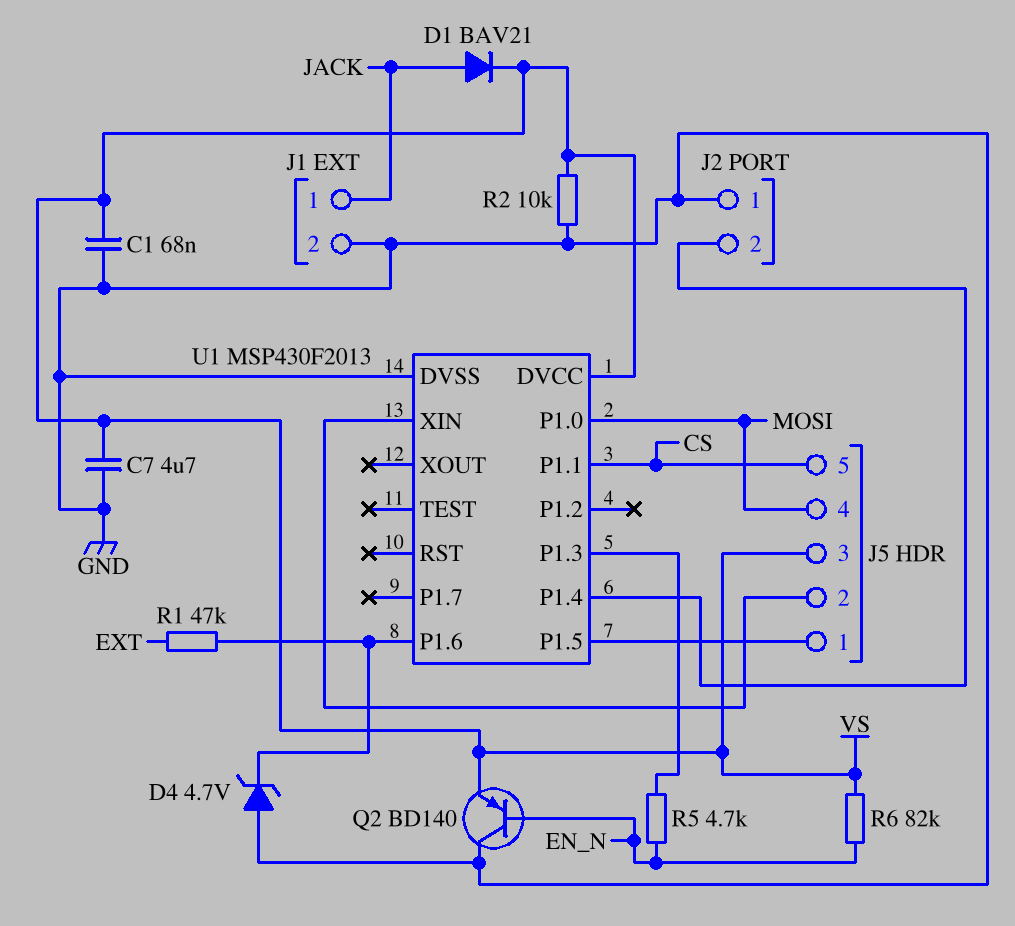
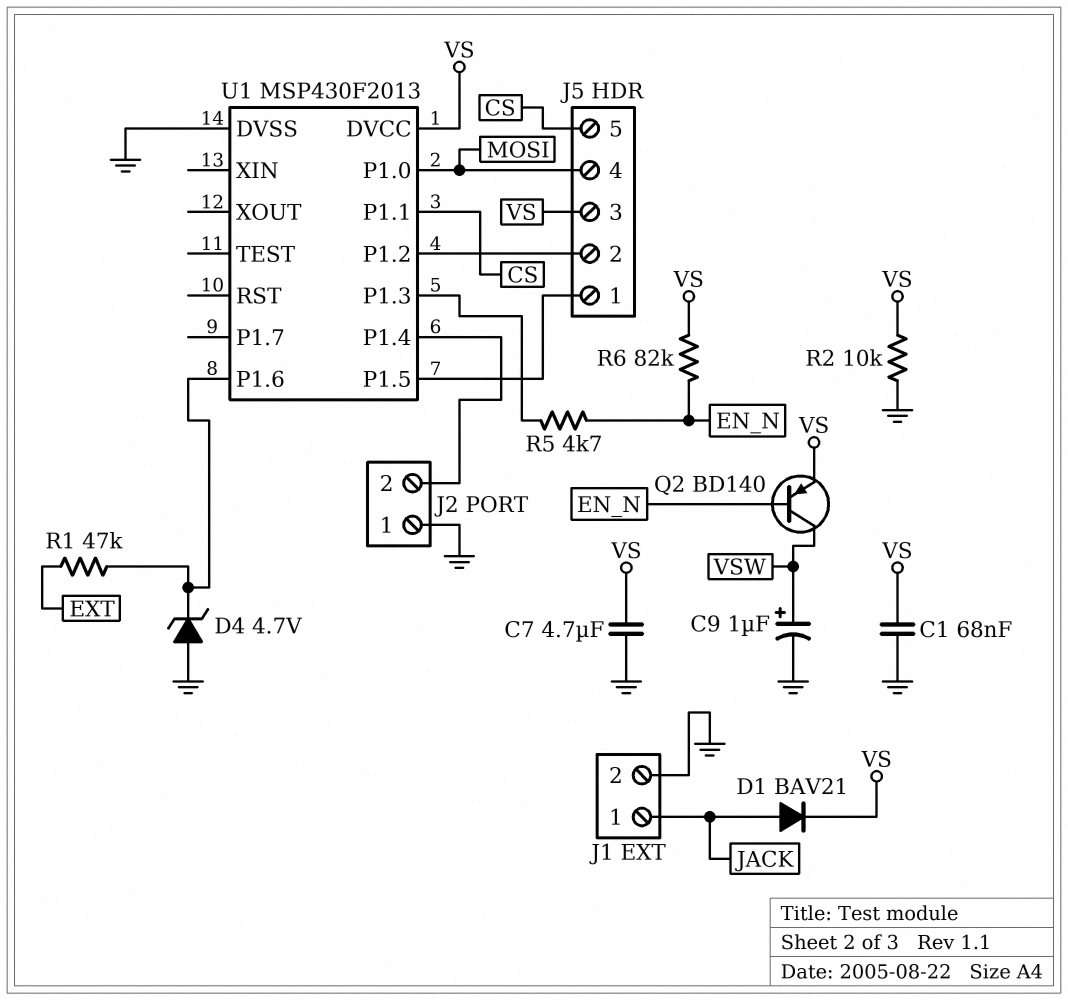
C9: none -> 1uF (plus VSW, minus GND)
Q2: PNP BD140 (B EN_N, C GND, E VS) -> PNP BD140 (B EN_N, C VSW, E VS)
U1 pin P1.2: none -> J5/2
U1 pin XIN: J5/2 -> none

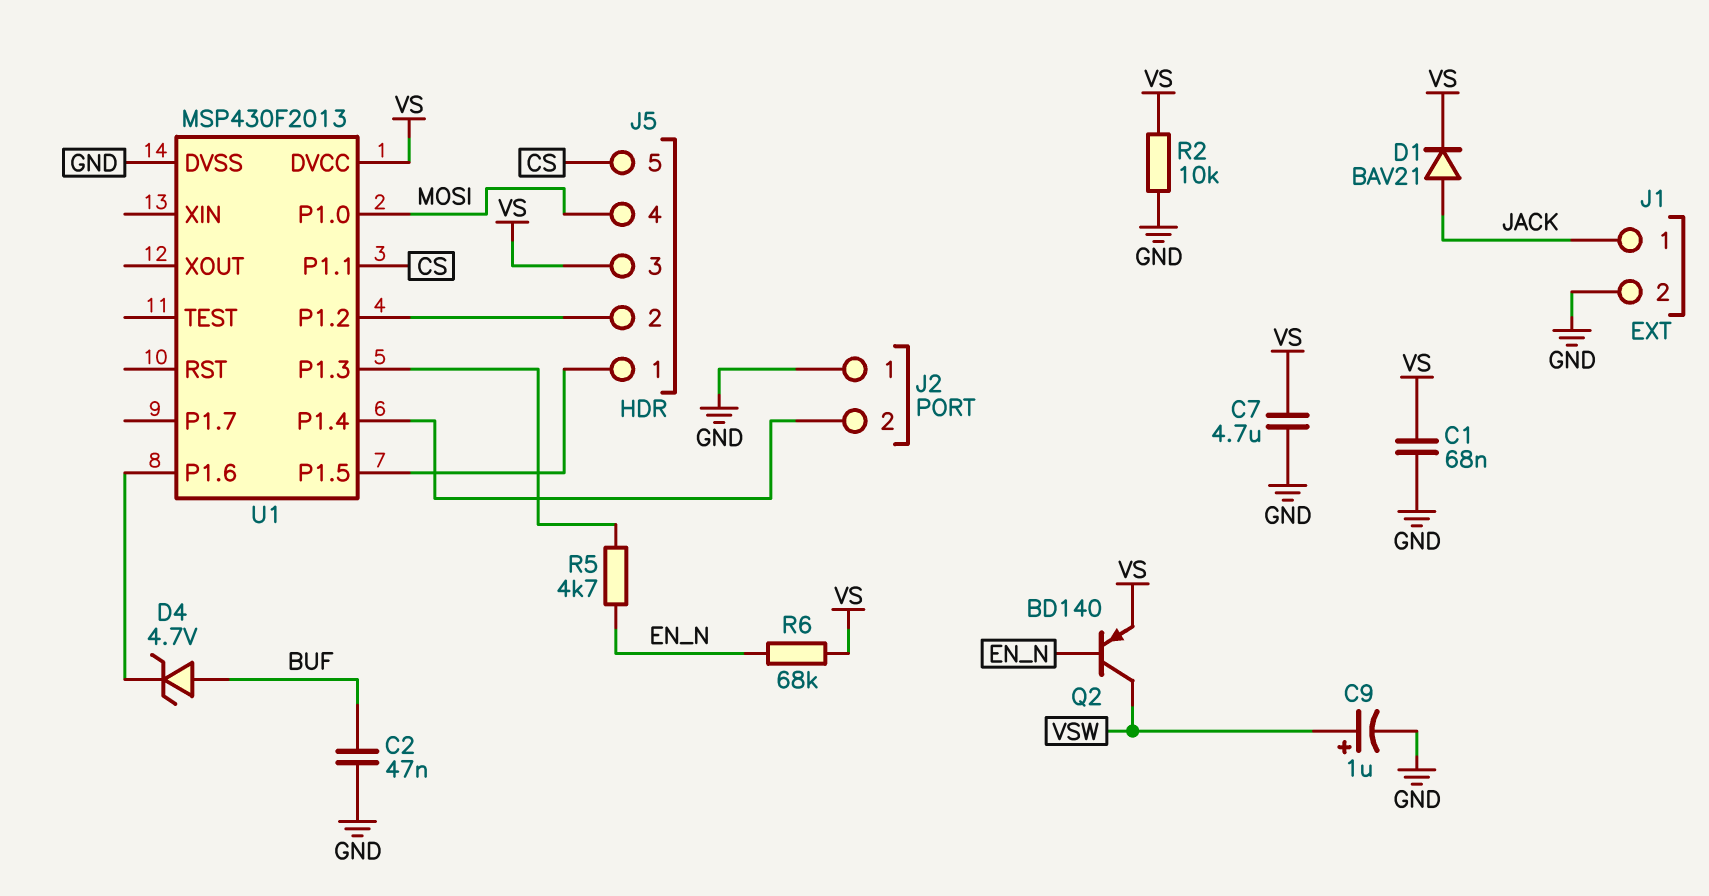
C2: none -> 47nF (BUF, GND)
D4: zener 4.7V (A GND, K U1/P1.6) -> zener 4.7V (A BUF, K U1/P1.6)
R1: 47k (EXT, U1/P1.6) -> none
R6: 82k (EN_N, VS) -> 68k (EN_N, VS)

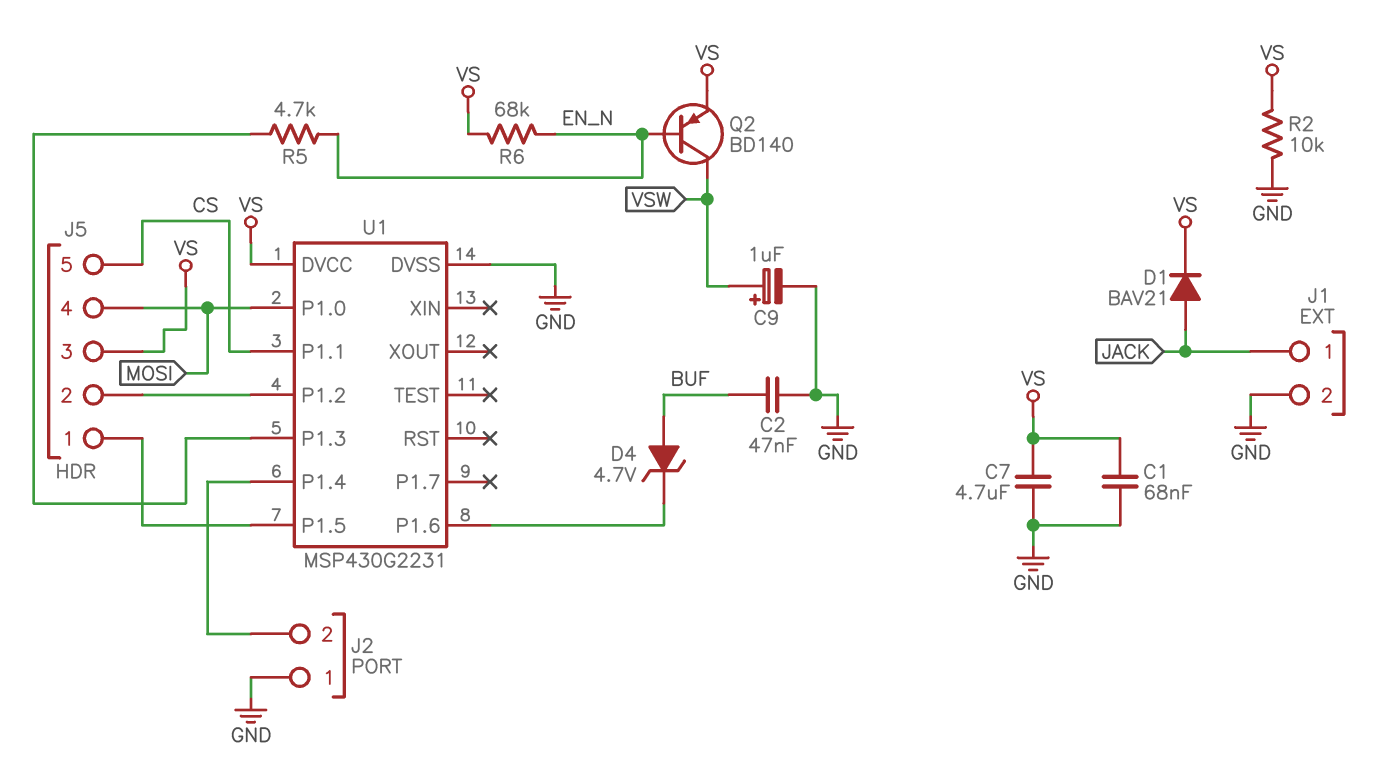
U1: MSP430F2013 -> MSP430G2231

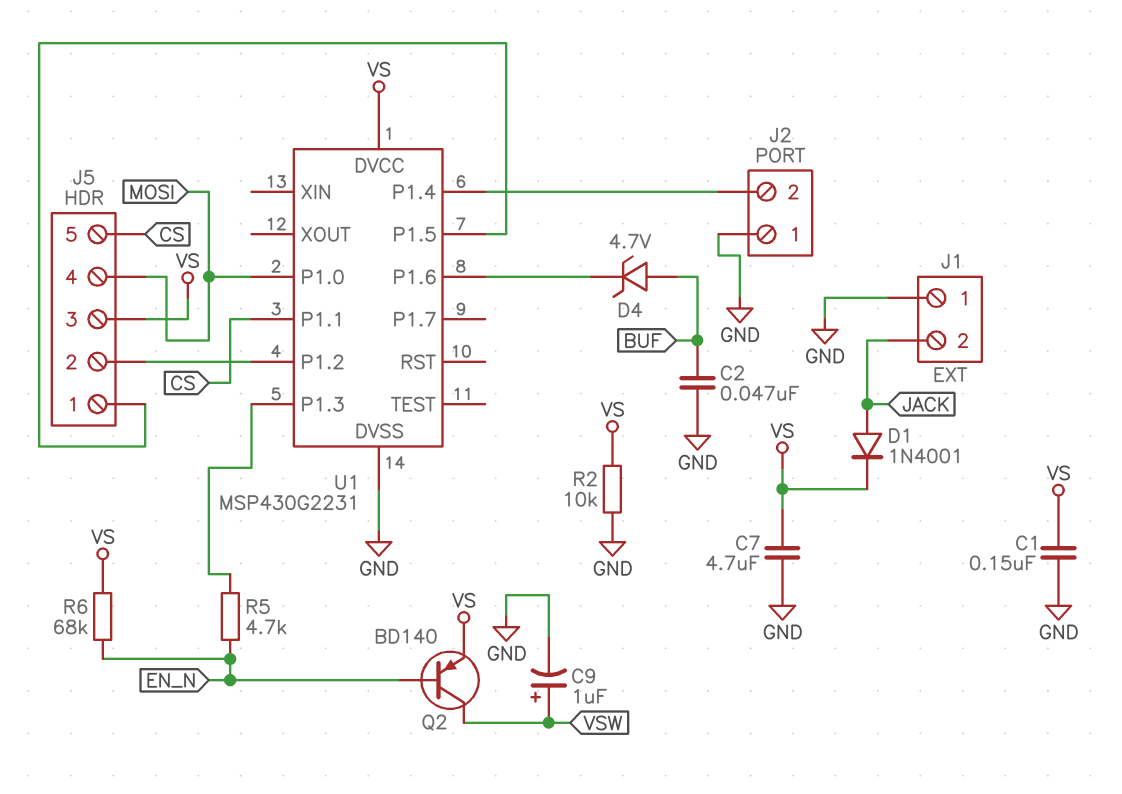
C1: 68nF (GND, VS) -> 150nF (GND, VS)
D1: diode BAV21 (A JACK, K VS) -> diode 1N4001 (A JACK, K VS)
J1 pin 1: JACK -> GND
J1 pin 2: GND -> JACK

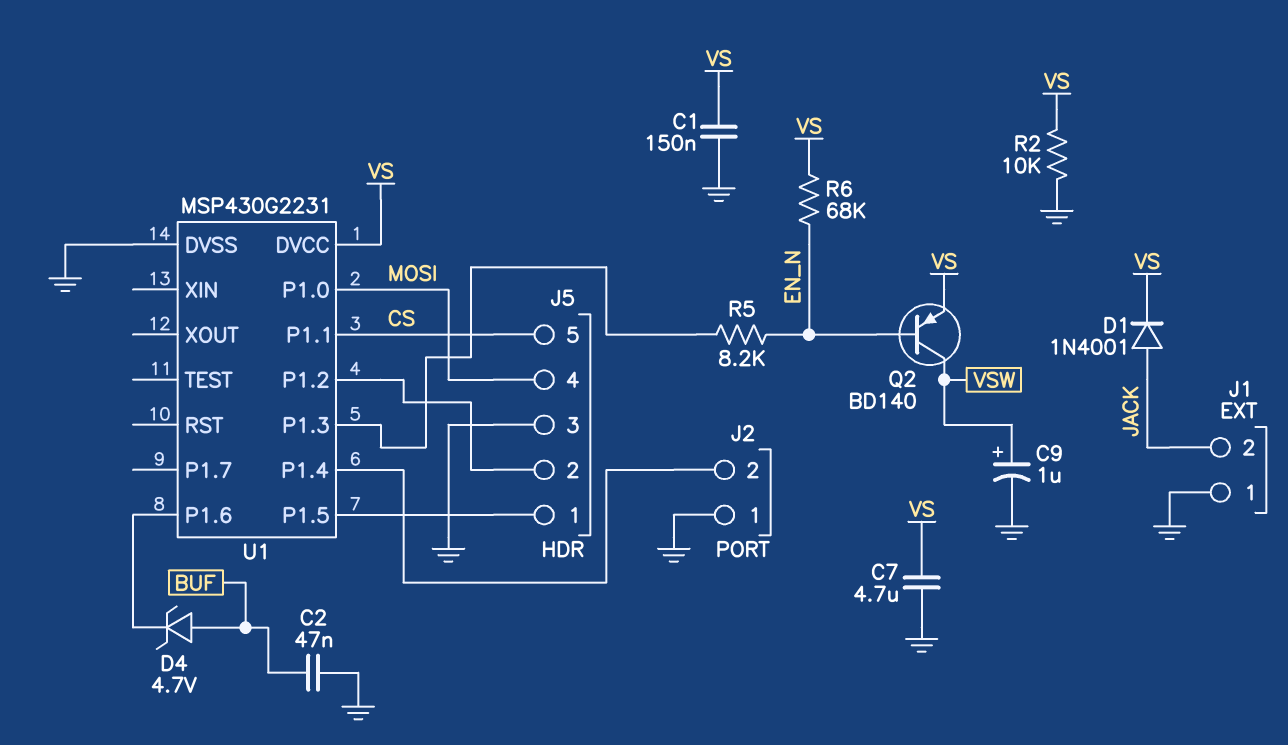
J5 pin 3: VS -> GND
R5: 4.7k (EN_N, U1/P1.3) -> 8.2k (EN_N, U1/P1.3)

